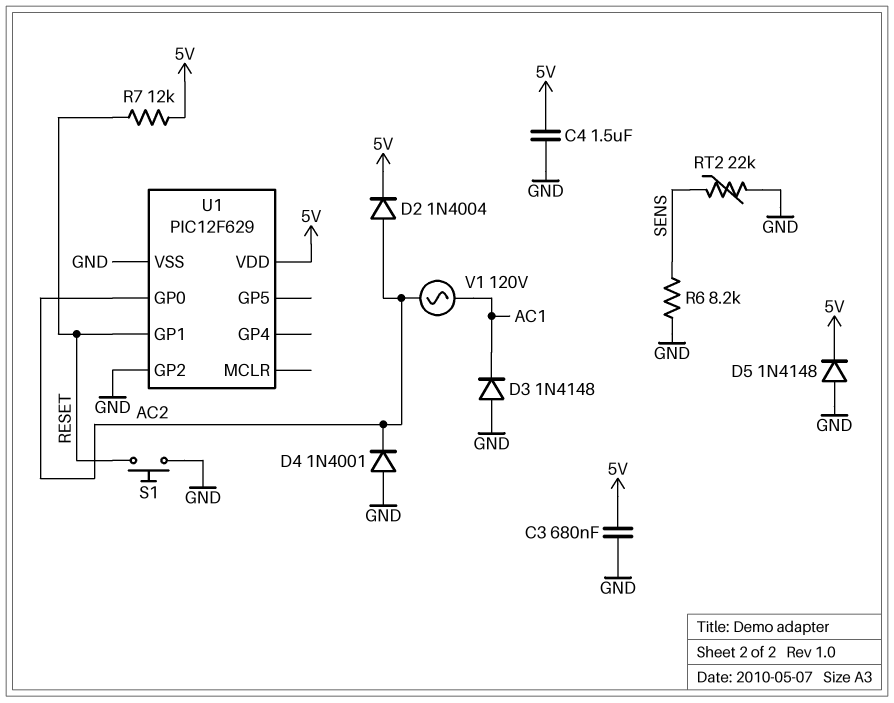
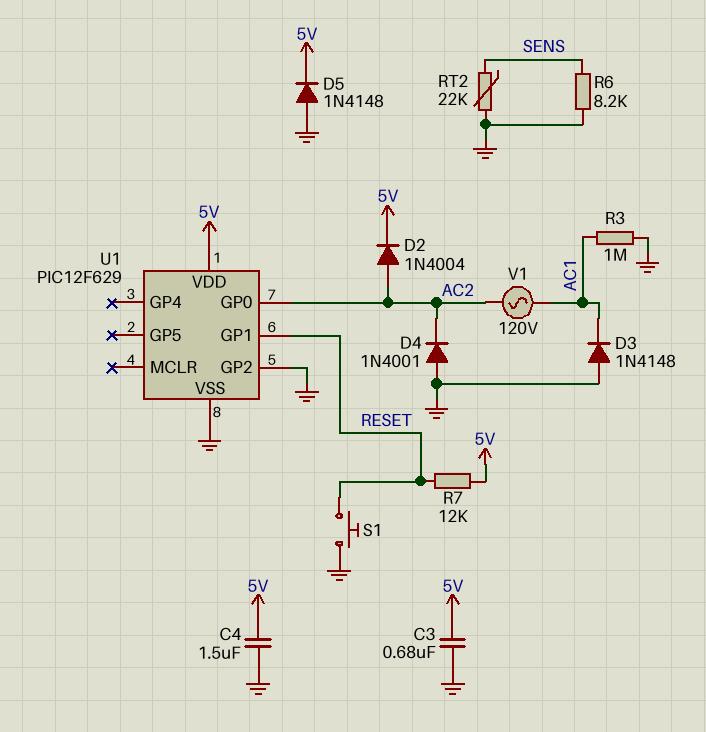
R3: none -> 1M (AC1, GND)

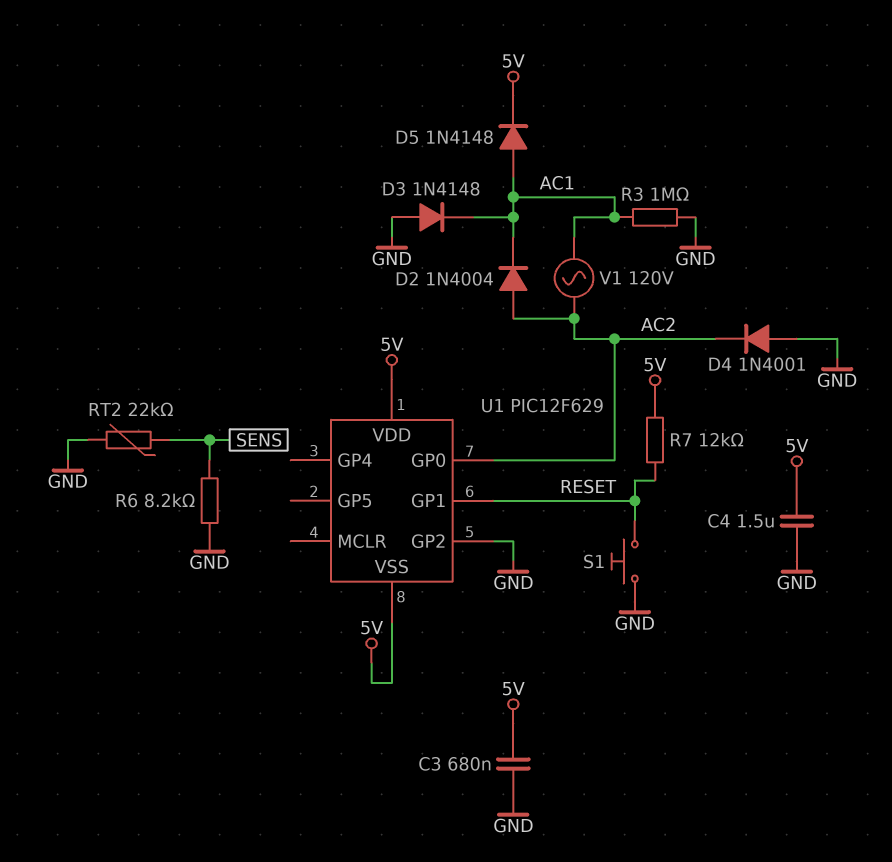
D2: diode 1N4004 (A AC2, K 5V) -> diode 1N4004 (A AC2, K AC1)
D5: diode 1N4148 (A GND, K 5V) -> diode 1N4148 (A AC1, K 5V)
U1 pin VSS: GND -> 5V

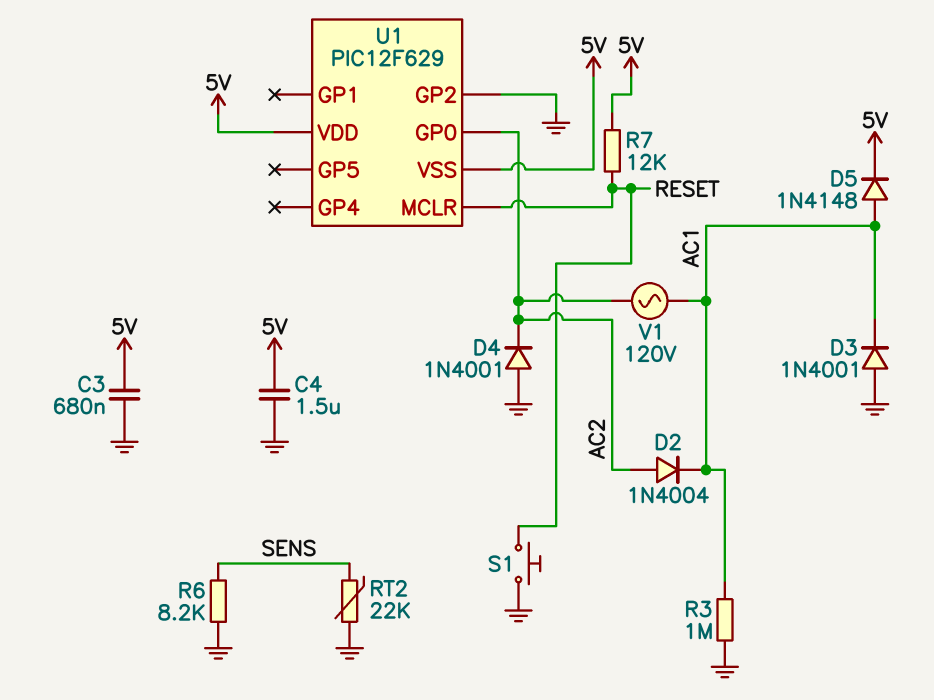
D3: diode 1N4148 (A GND, K AC1) -> diode 1N4001 (A GND, K AC1)
U1 pin GP1: RESET -> none
U1 pin MCLR: none -> RESET

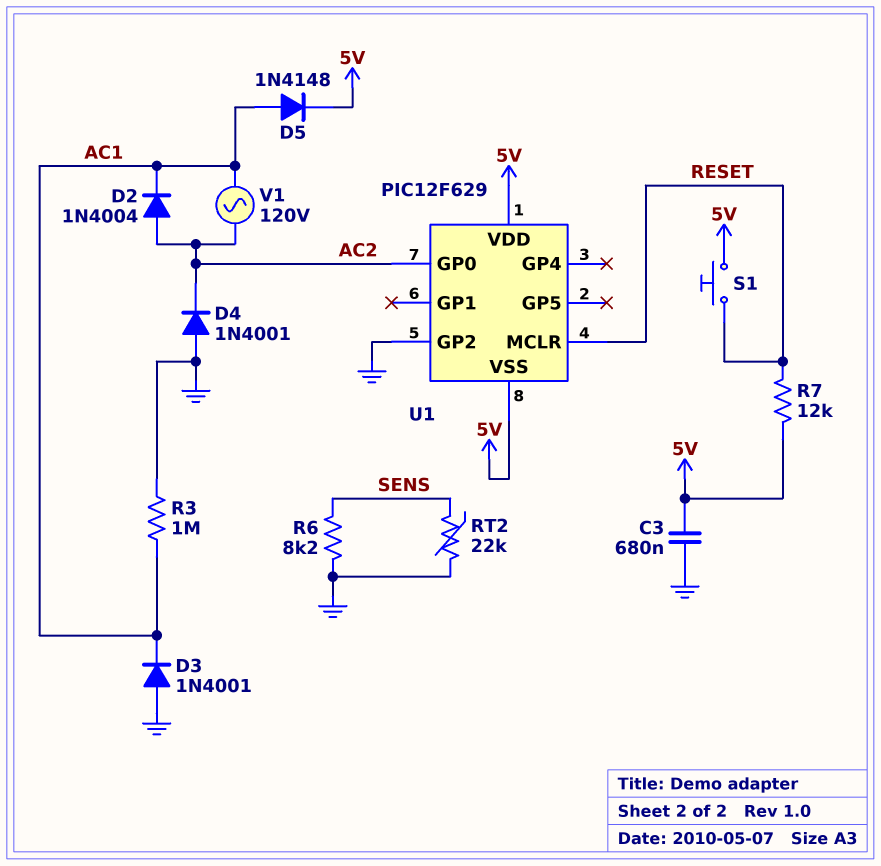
C4: 1.5uF (5V, GND) -> none
S1: button (GND, RESET) -> button (5V, RESET)

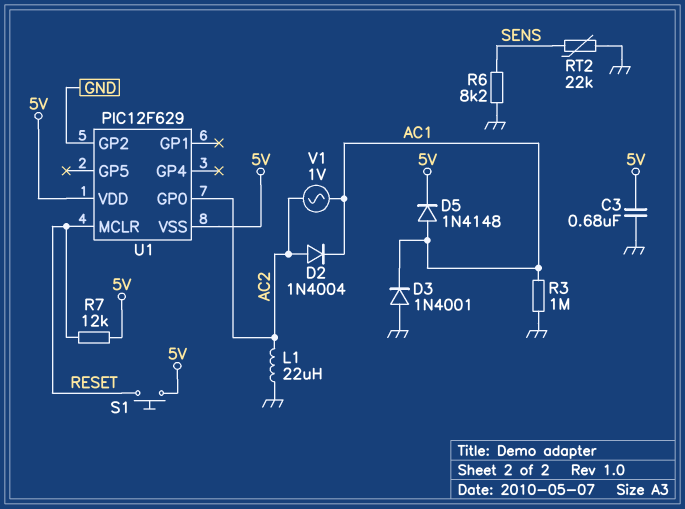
D4: diode 1N4001 (A GND, K AC2) -> none
L1: none -> 22uH (AC2, GND)
V1: AC 120V (AC1, AC2) -> AC 1V (AC1, AC2)

